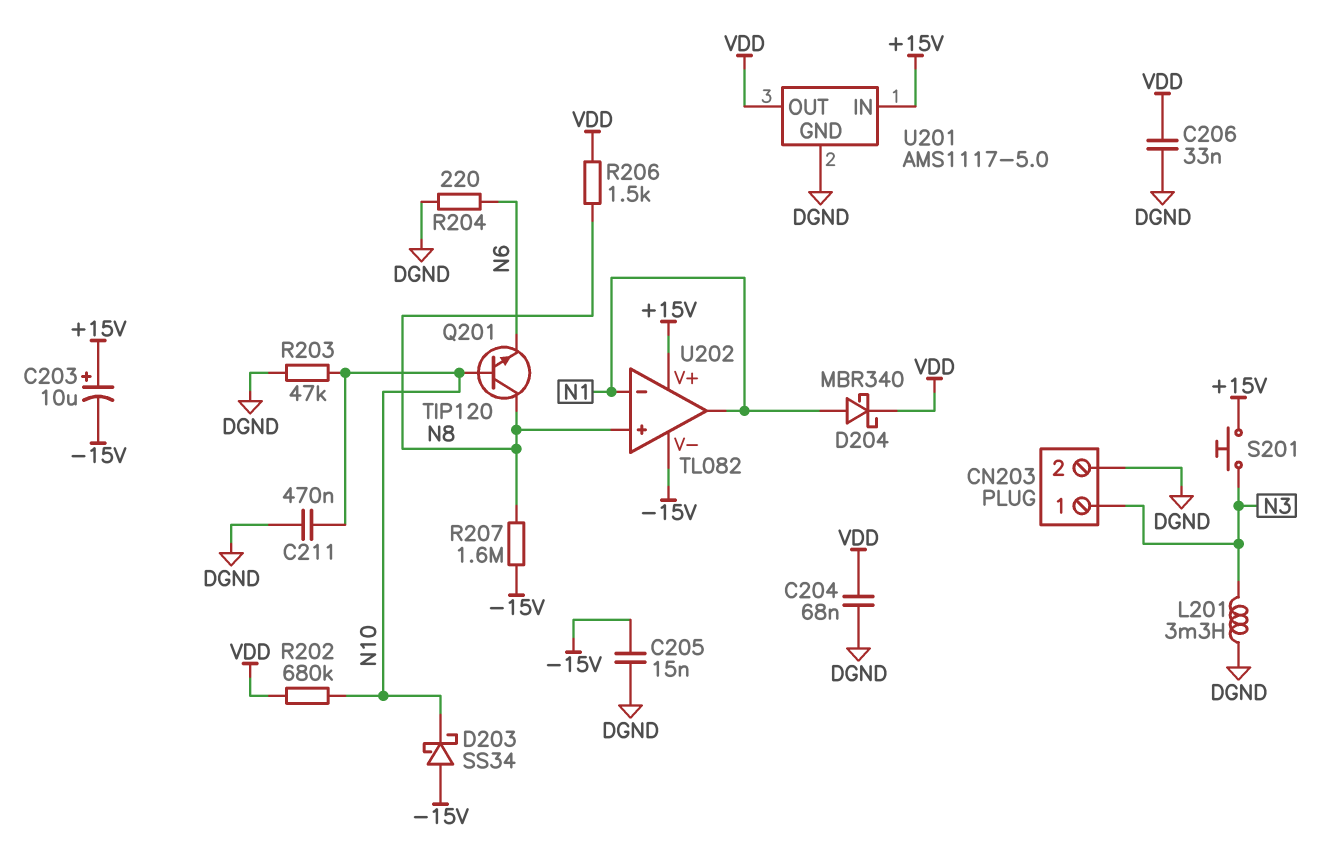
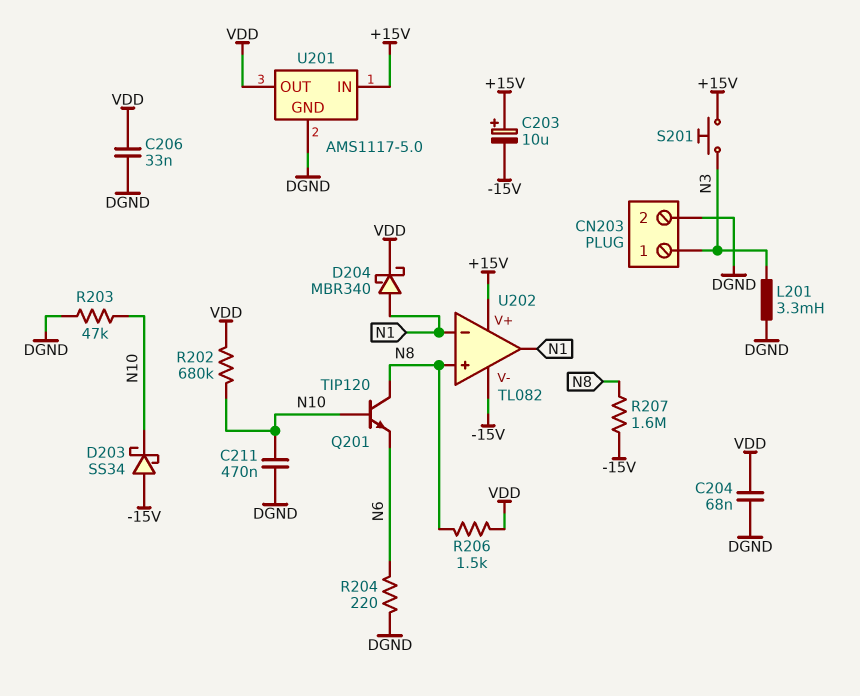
C205: 15nF (-15V, DGND) -> none

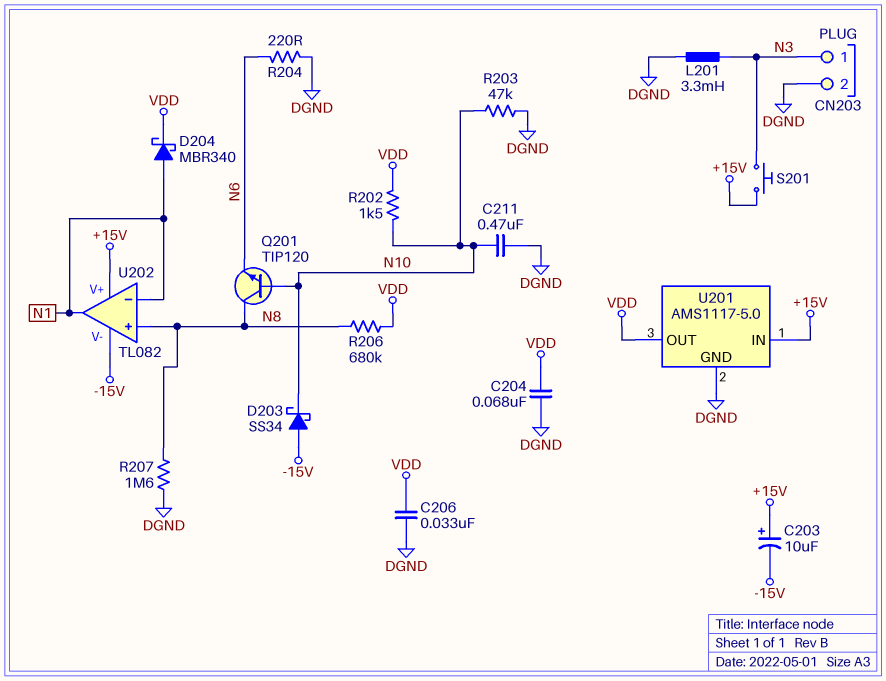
R202: 680k (N10, VDD) -> 1.5k (N10, VDD)
R206: 1.5k (N8, VDD) -> 680k (N8, VDD)
R207: 1.6M (-15V, N8) -> 1.6M (DGND, N8)

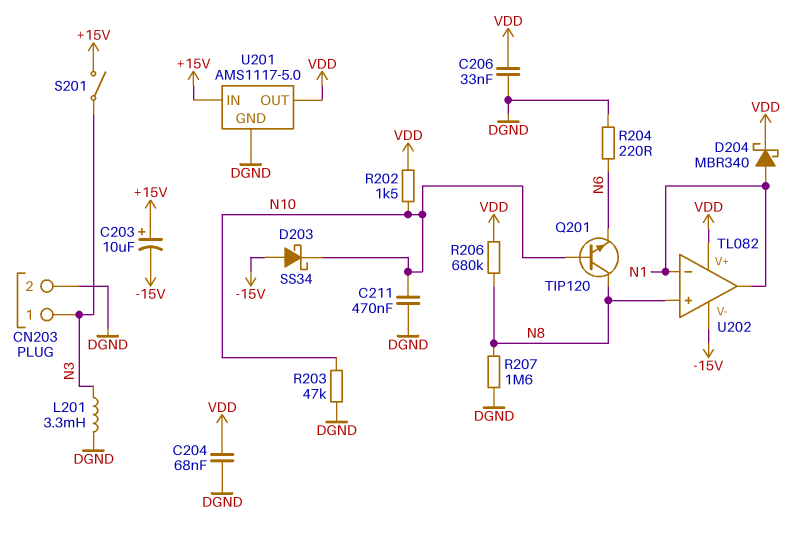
S201: button (+15V, N3) -> switch (+15V, N3)
U202 pin V+: +15V -> VDD

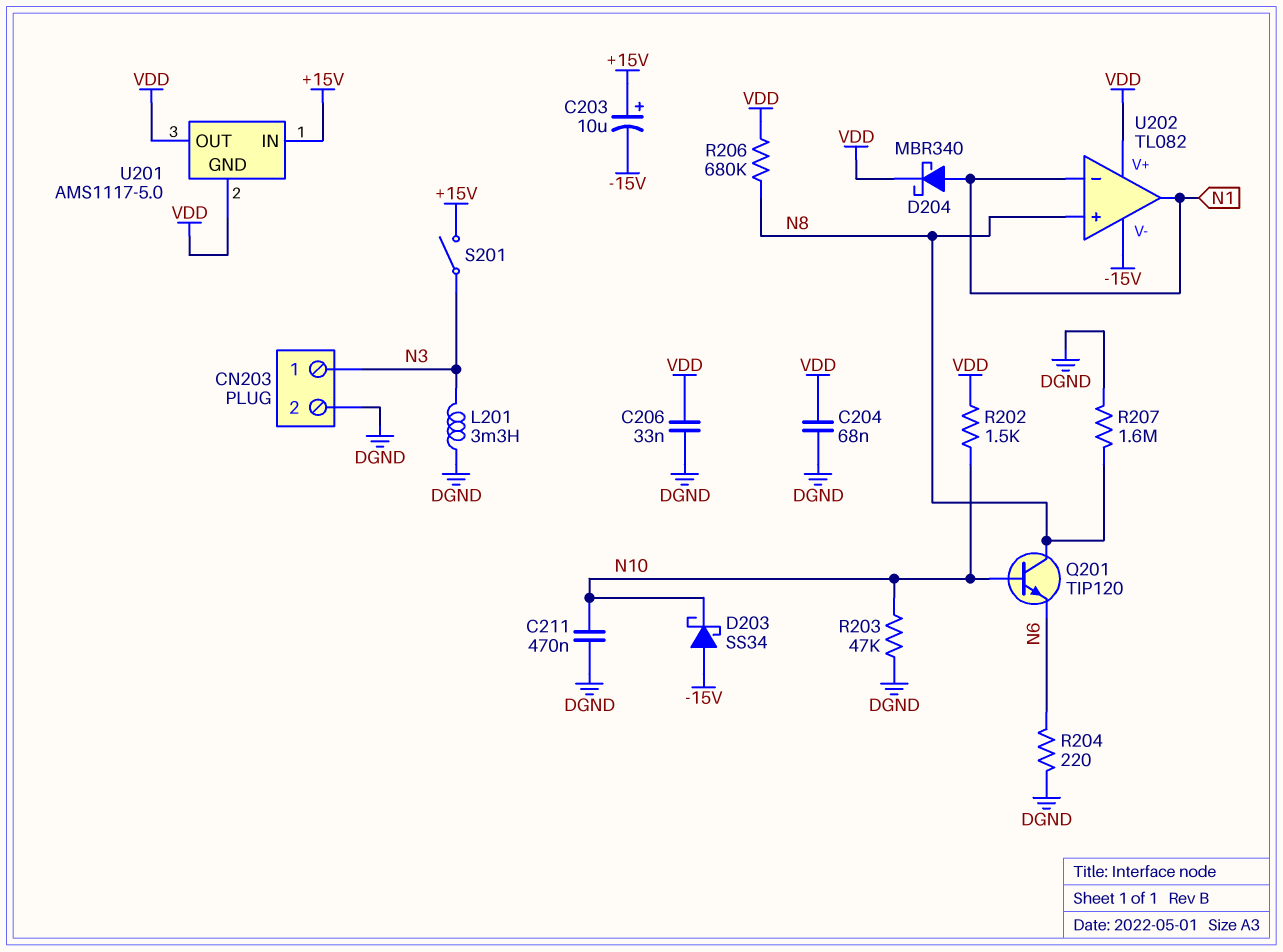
U201 pin GND: DGND -> VDD

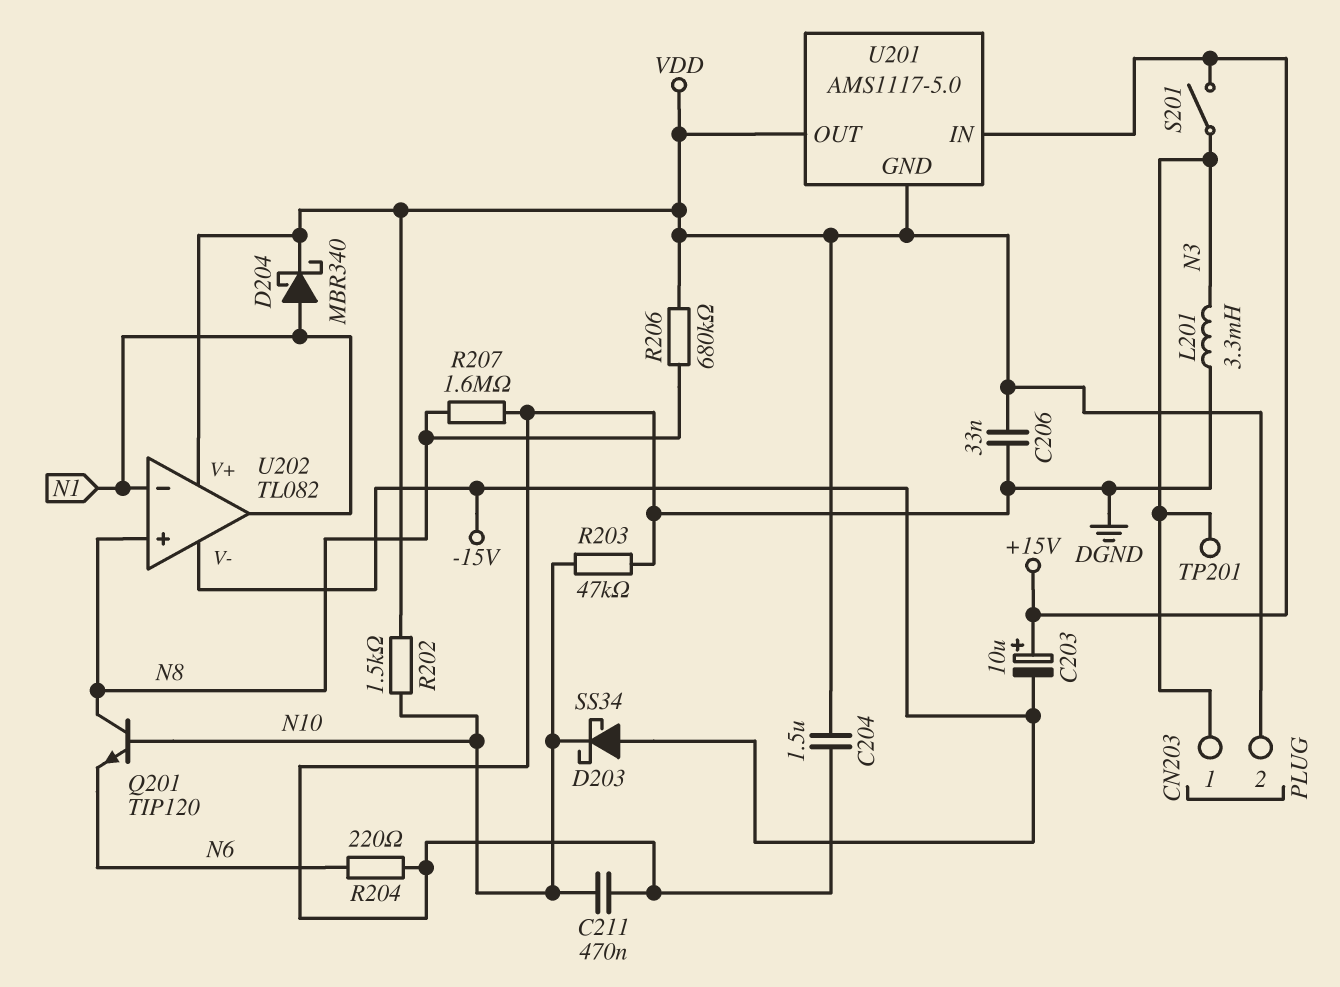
C204: 68nF (DGND, VDD) -> 1.5uF (DGND, VDD)
CN203 pin 2: DGND -> VDD
TP201: none -> test point (N3)

